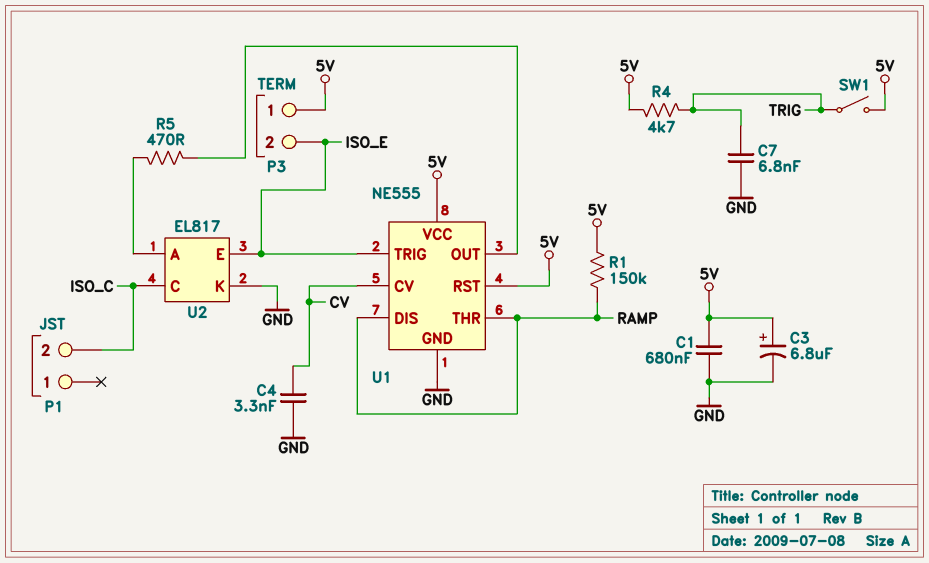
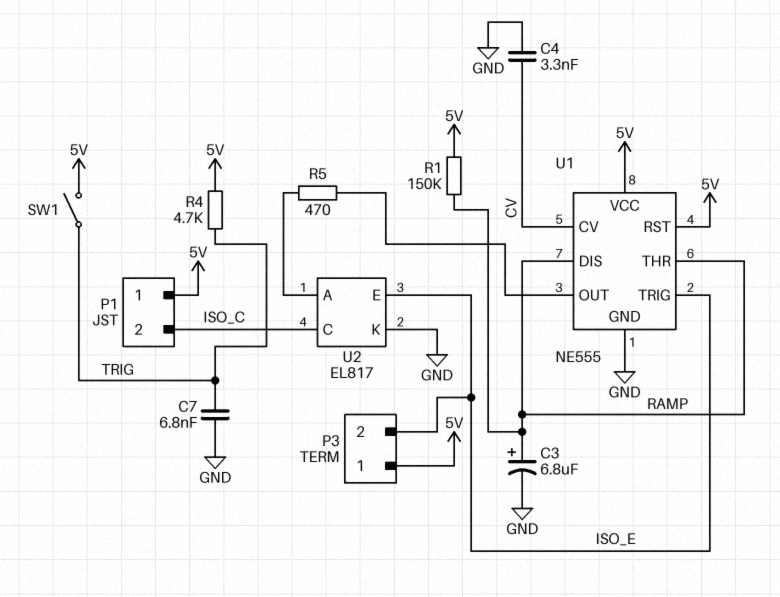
C1: 680nF (5V, GND) -> none
C3: 6.8uF (plus 5V, minus GND) -> 6.8uF (plus RAMP, minus GND)
P1 pin 1: none -> 5V

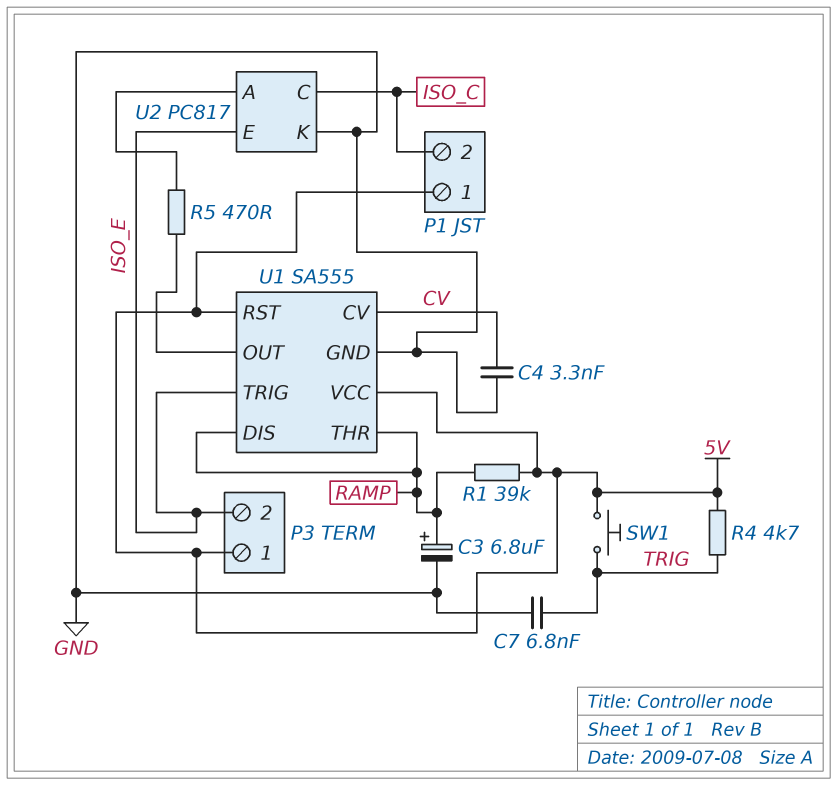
R1: 150k (5V, RAMP) -> 39k (5V, RAMP)
SW1: switch (5V, TRIG) -> button (5V, TRIG)
U1: NE555 -> SA555
U2: EL817 -> PC817

